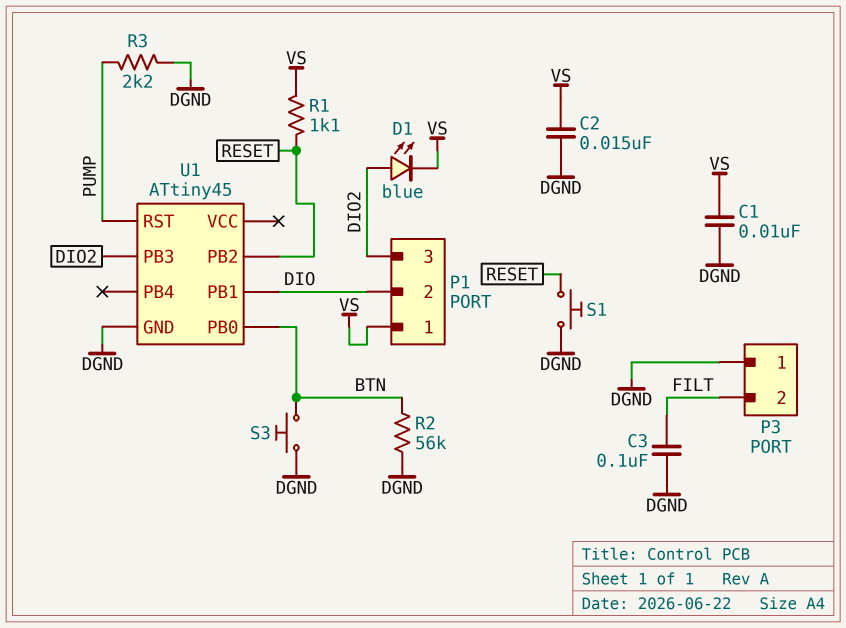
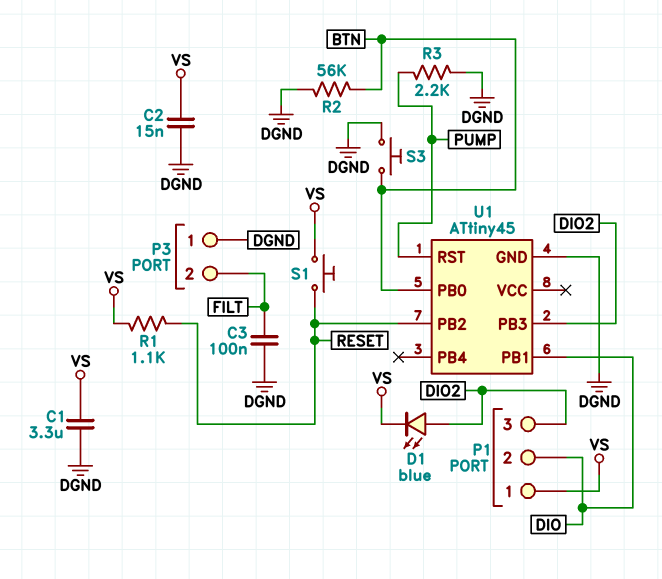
C1: 10nF (DGND, VS) -> 3.3uF (DGND, VS)
S1: button (DGND, RESET) -> button (RESET, VS)

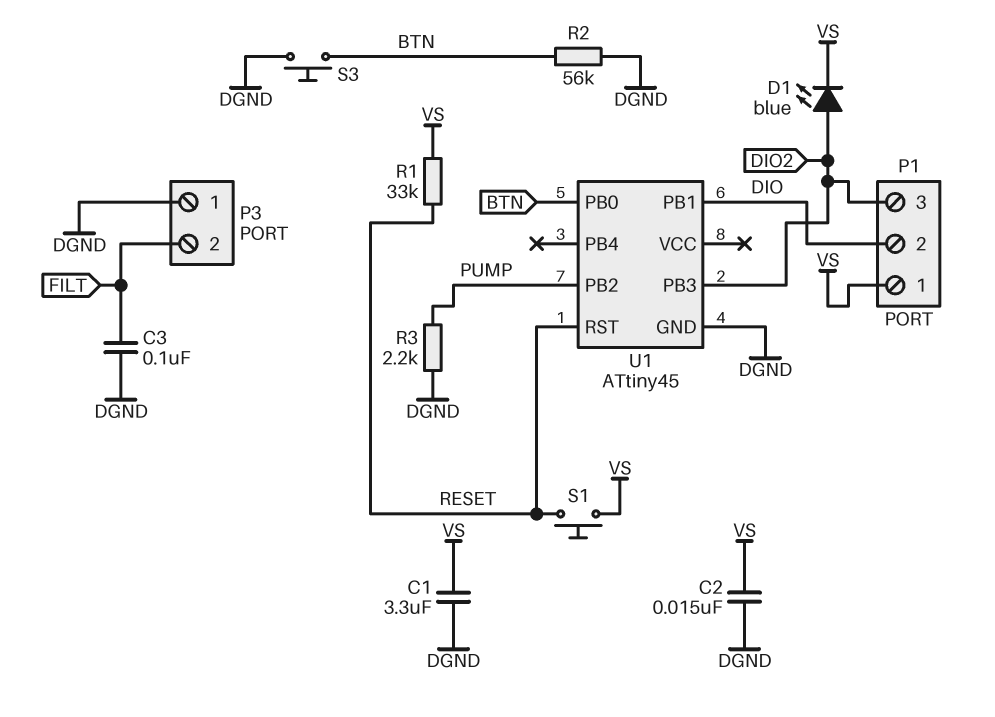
R1: 1.1k (RESET, VS) -> 33k (RESET, VS)
U1 pin PB2: RESET -> PUMP
U1 pin RST: PUMP -> RESET

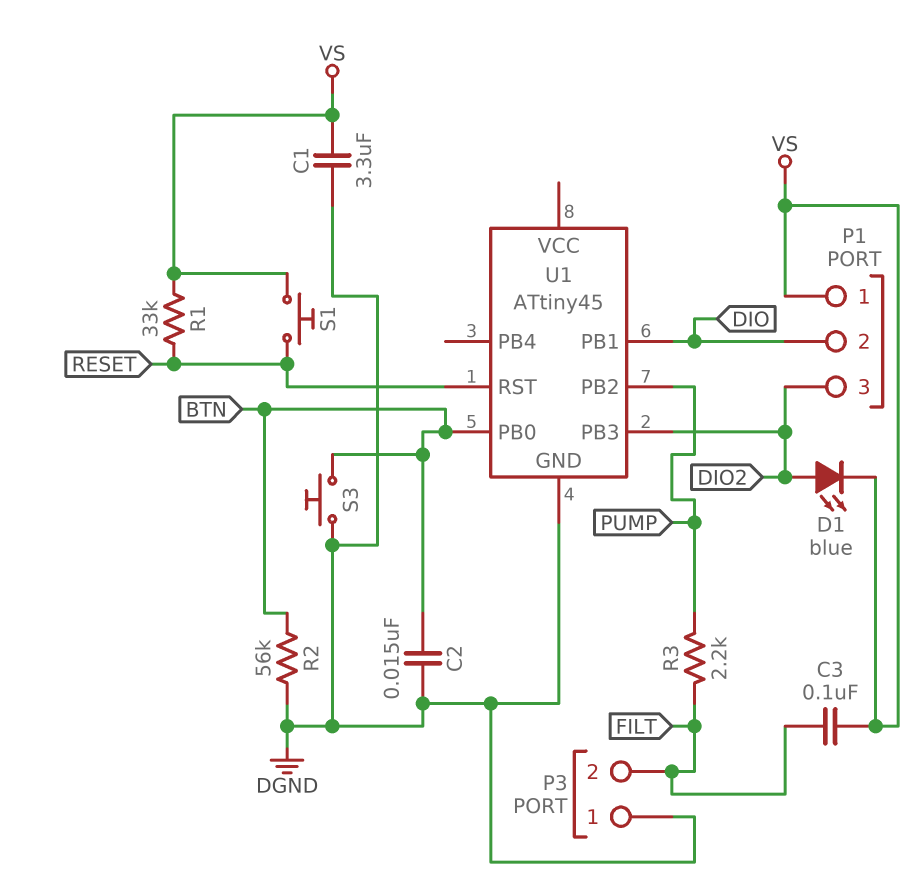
C2: 15nF (DGND, VS) -> 15nF (BTN, DGND)
C3: 100nF (DGND, FILT) -> 100nF (FILT, VS)
R3: 2.2k (DGND, PUMP) -> 2.2k (FILT, PUMP)

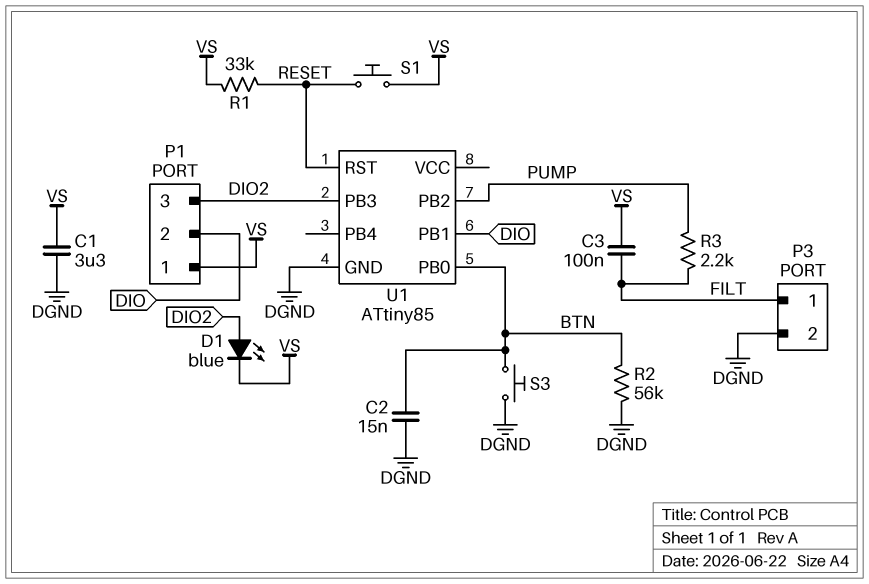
P3 pin 1: DGND -> FILT
P3 pin 2: FILT -> DGND
U1: ATtiny45 -> ATtiny85

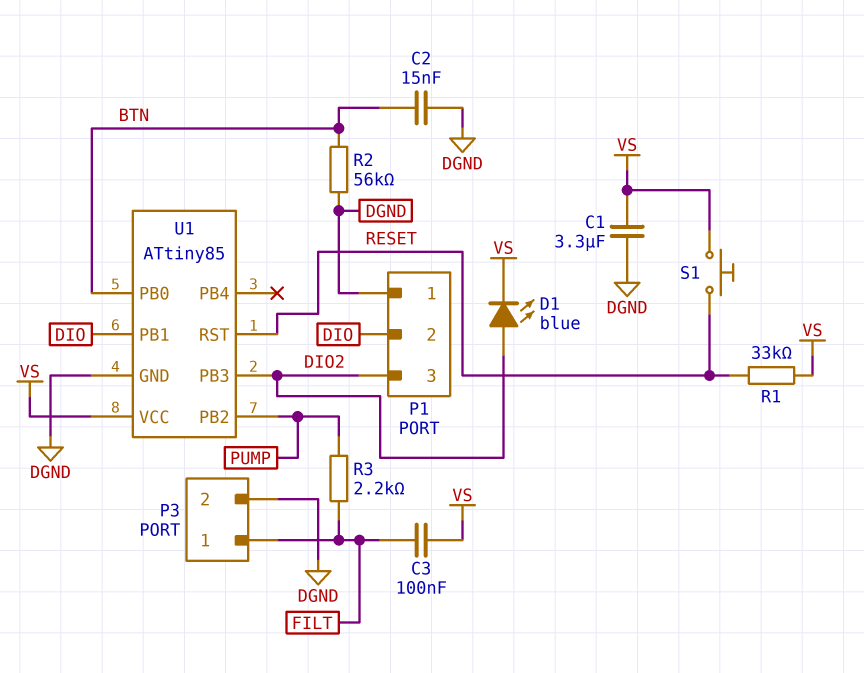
P1 pin 1: VS -> DGND
S3: button (BTN, DGND) -> none
U1 pin VCC: none -> VS

